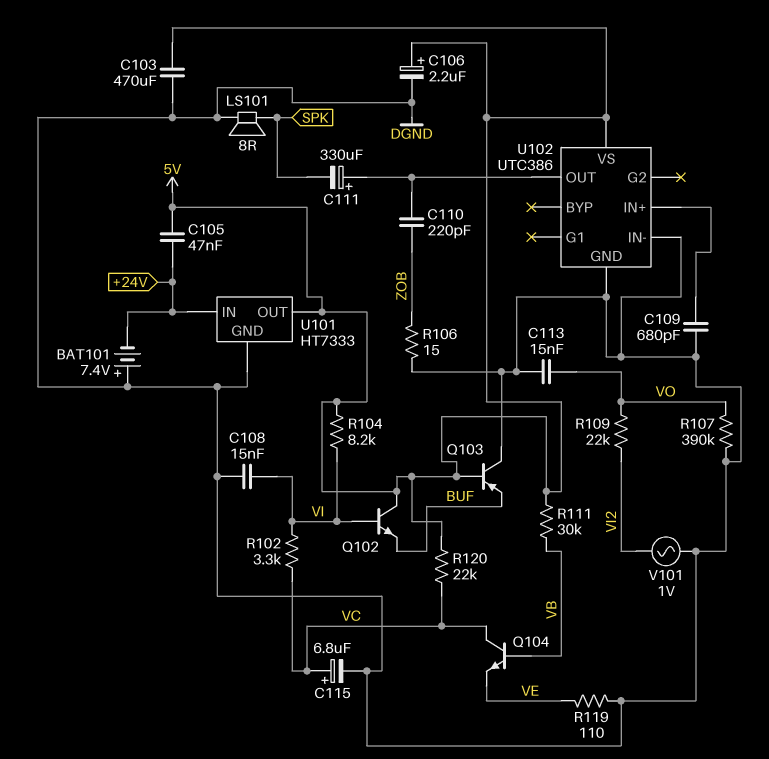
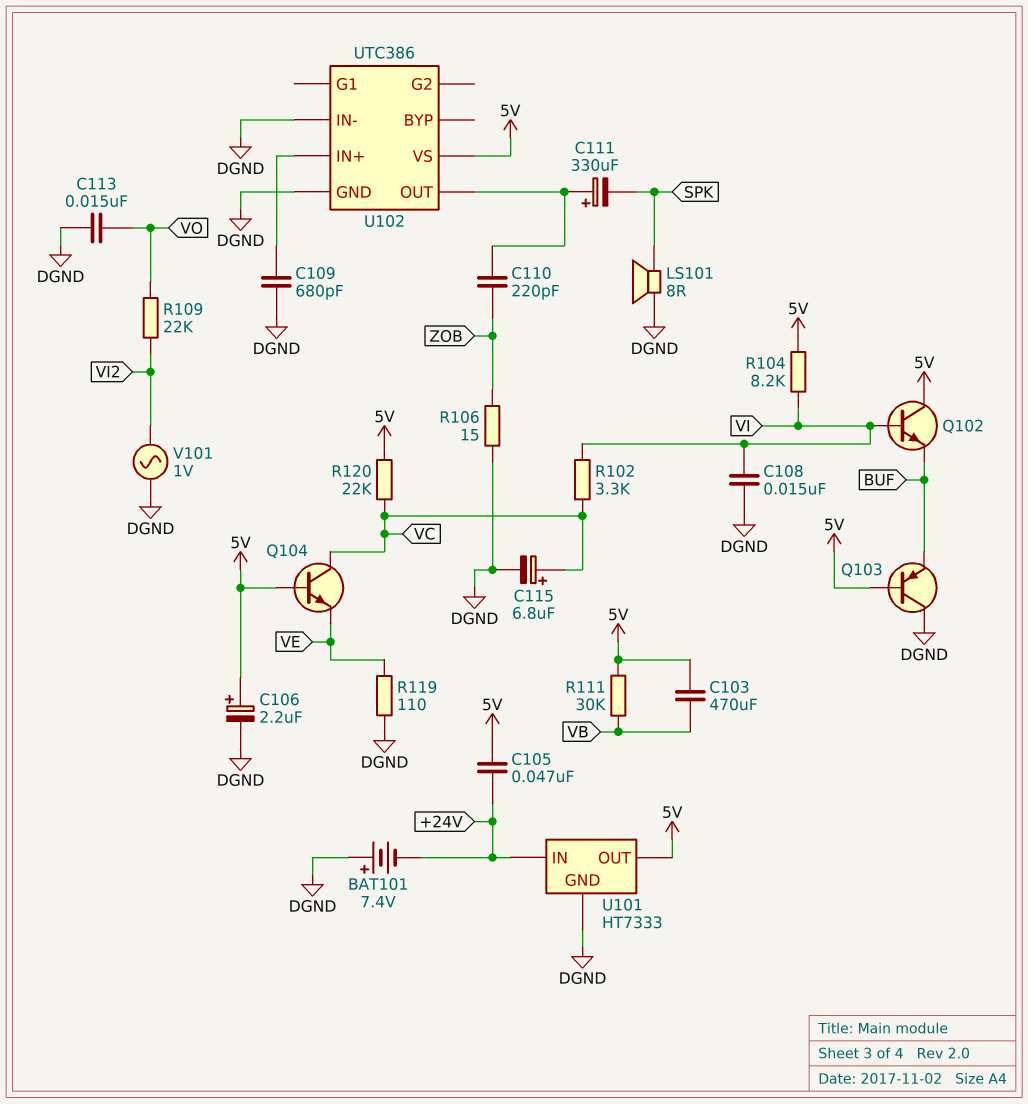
C103: 470uF (5V, DGND) -> 470uF (5V, VB)
Q104: NPN (B VB, C VC, E VE) -> NPN (B 5V, C VC, E VE)
R107: 390k (DGND, VO) -> none

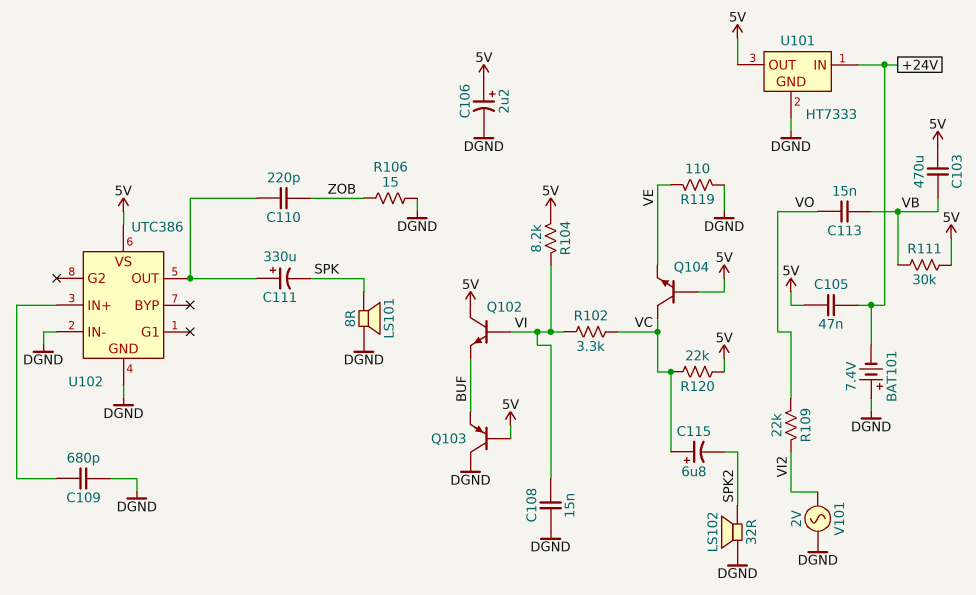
C113: 15nF (DGND, VO) -> 15nF (VB, VO)
C115: 6.8uF (plus VC, minus DGND) -> 6.8uF (plus VC, minus SPK2)
LS102: none -> speaker 32R (DGND, SPK2)
V101: AC 1V (DGND, VI2) -> AC 2V (DGND, VI2)

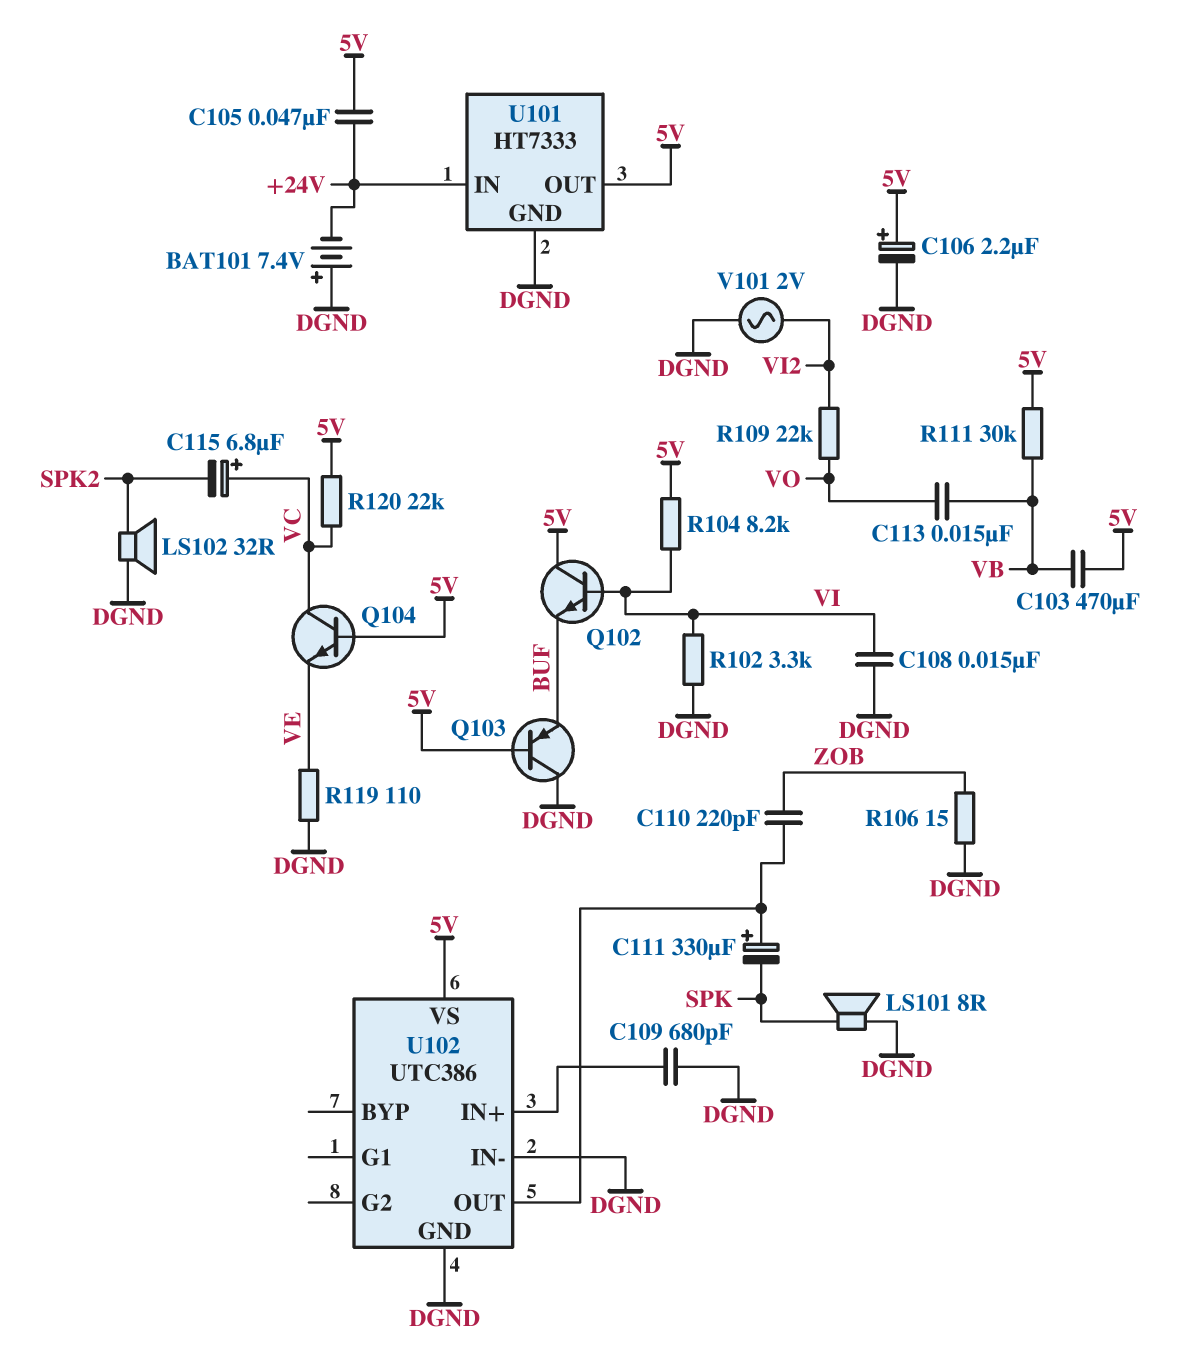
R102: 3.3k (VC, VI) -> 3.3k (DGND, VI)

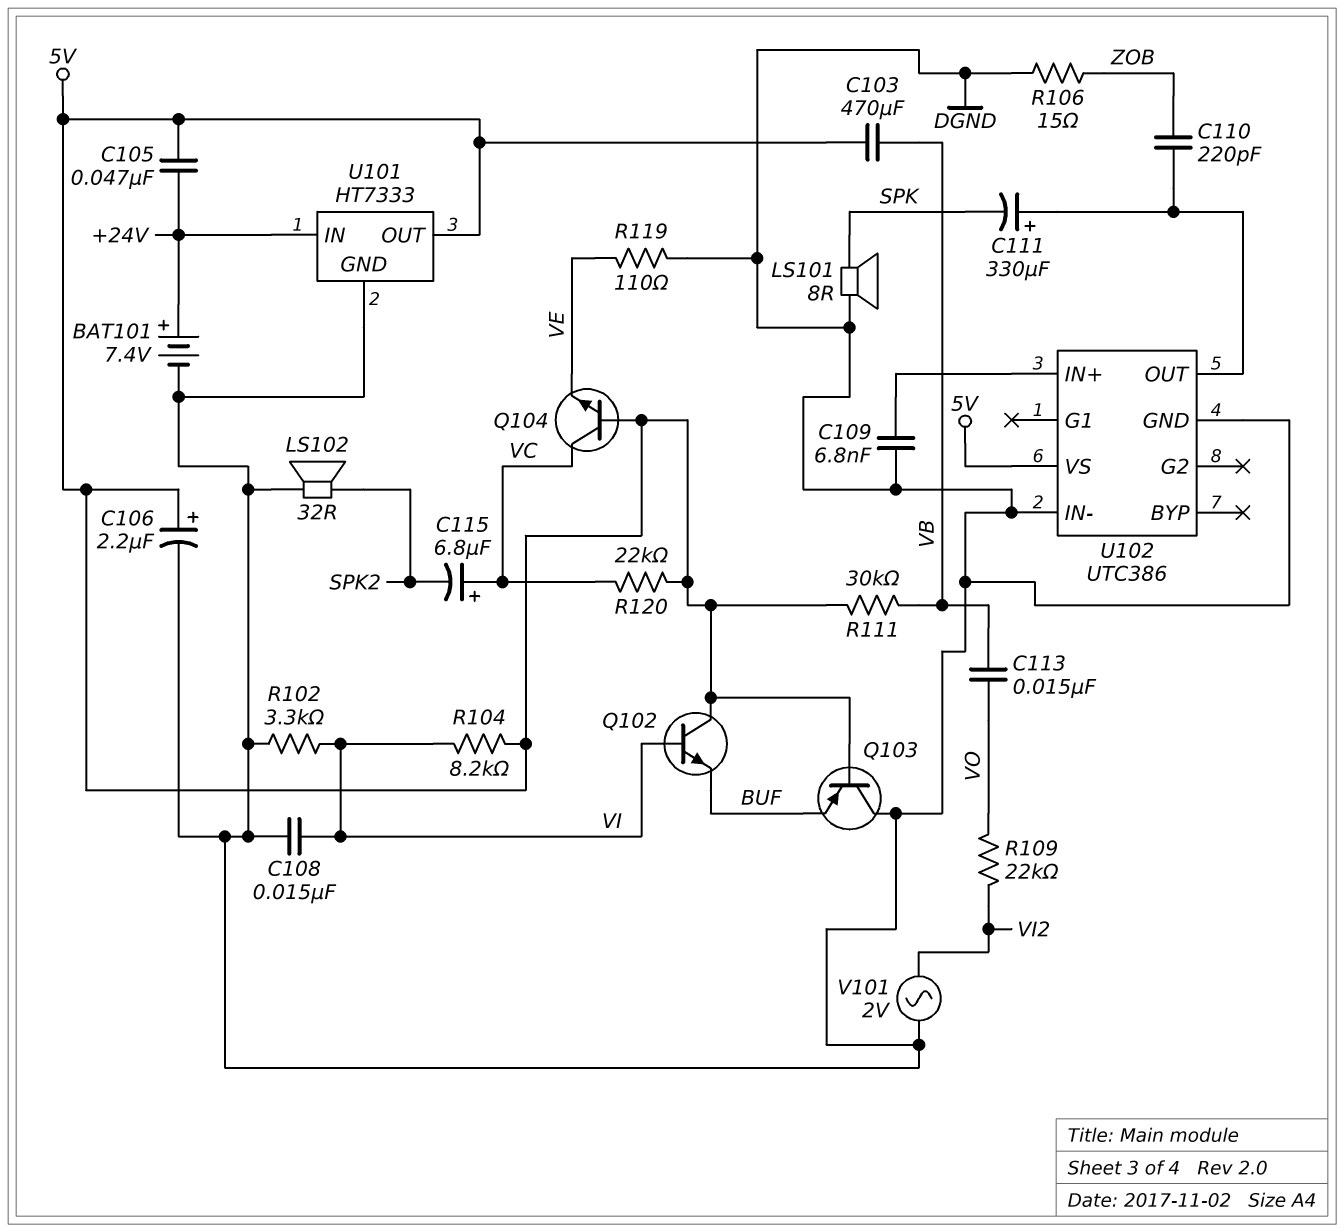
BAT101: 7.4V (plus DGND, minus +24V) -> 7.4V (plus +24V, minus DGND)
C109: 680pF (DGND, U102/IN+) -> 6.8nF (DGND, U102/IN+)

